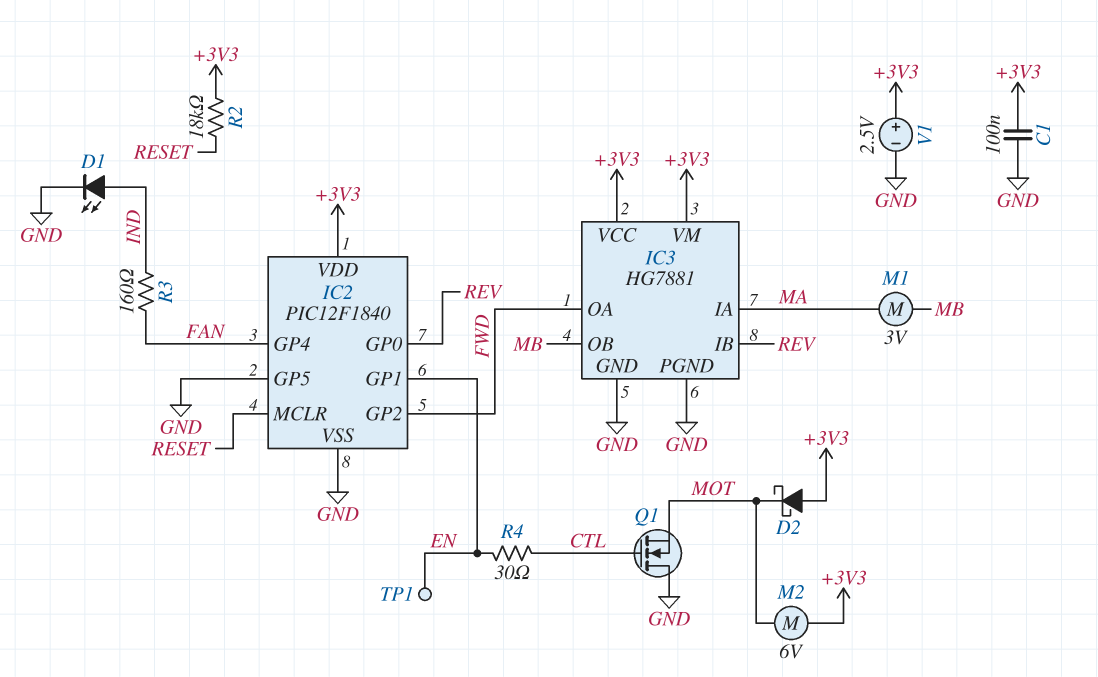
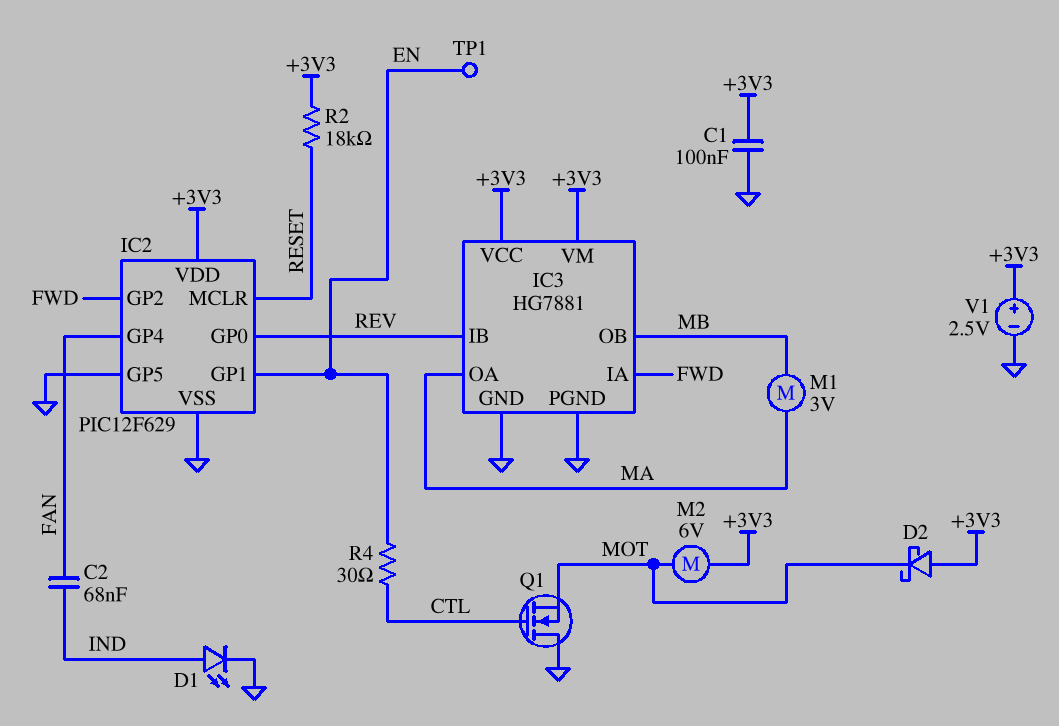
C2: none -> 68nF (FAN, IND)
IC2: PIC12F1840 -> PIC12F629
IC3 pin IA: MA -> FWD
IC3 pin OA: FWD -> MA
R3: 160 (FAN, IND) -> none

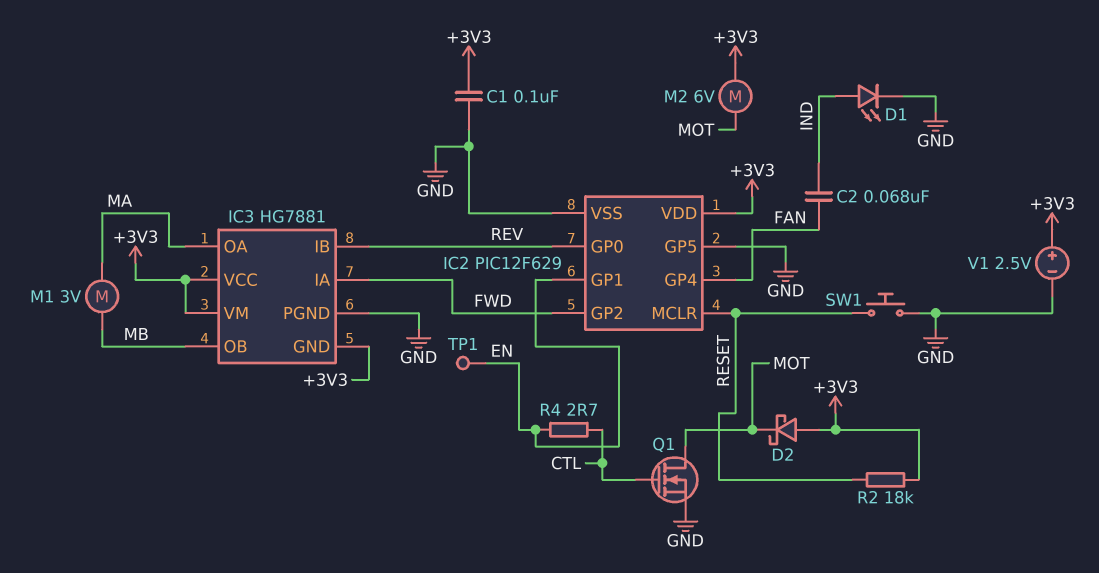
IC3 pin GND: GND -> +3V3
Q1: NMOS (G CTL, D GND, S MOT) -> NMOS (G CTL, D MOT, S GND)
R4: 30 (CTL, EN) -> 2.7 (CTL, EN)
SW1: none -> button (GND, RESET)

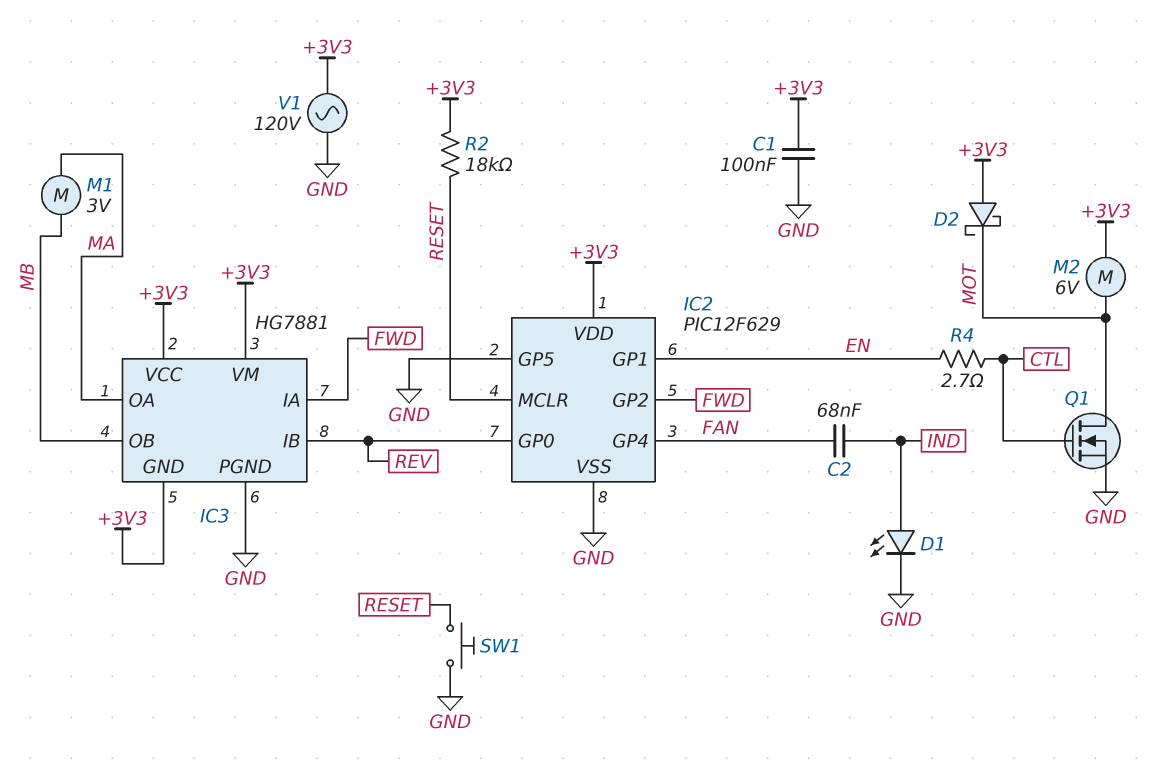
TP1: test point (EN) -> none
V1: 2.5V (plus +3V3, minus GND) -> AC 120V (+3V3, GND)

